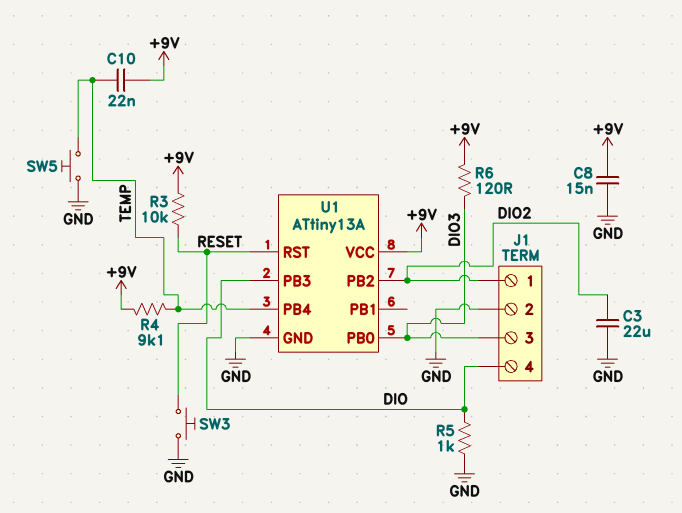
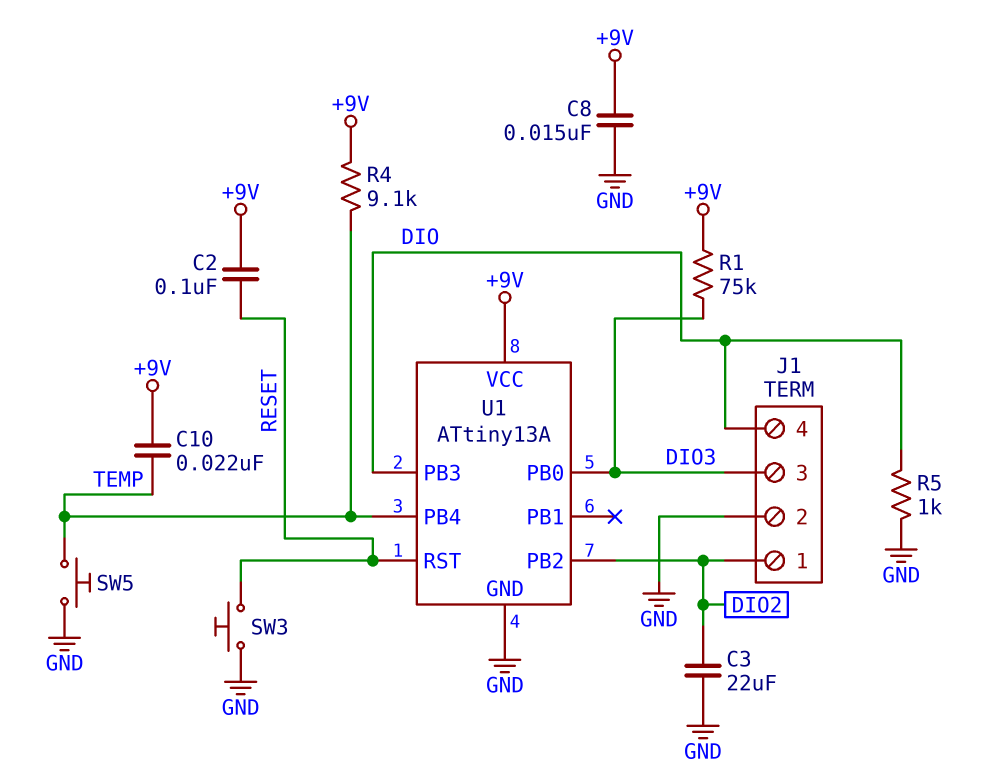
C2: none -> 100nF (+9V, RESET)
R1: none -> 75k (+9V, DIO3)
R3: 10k (+9V, RESET) -> none
R6: 120 (+9V, DIO3) -> none

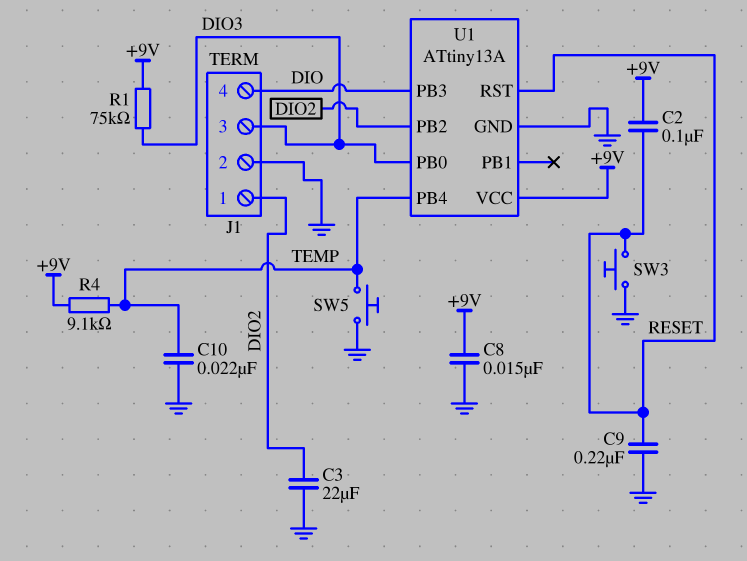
C9: none -> 220nF (GND, RESET)
C10: 22nF (+9V, TEMP) -> 22nF (GND, TEMP)
R5: 1k (DIO, GND) -> none

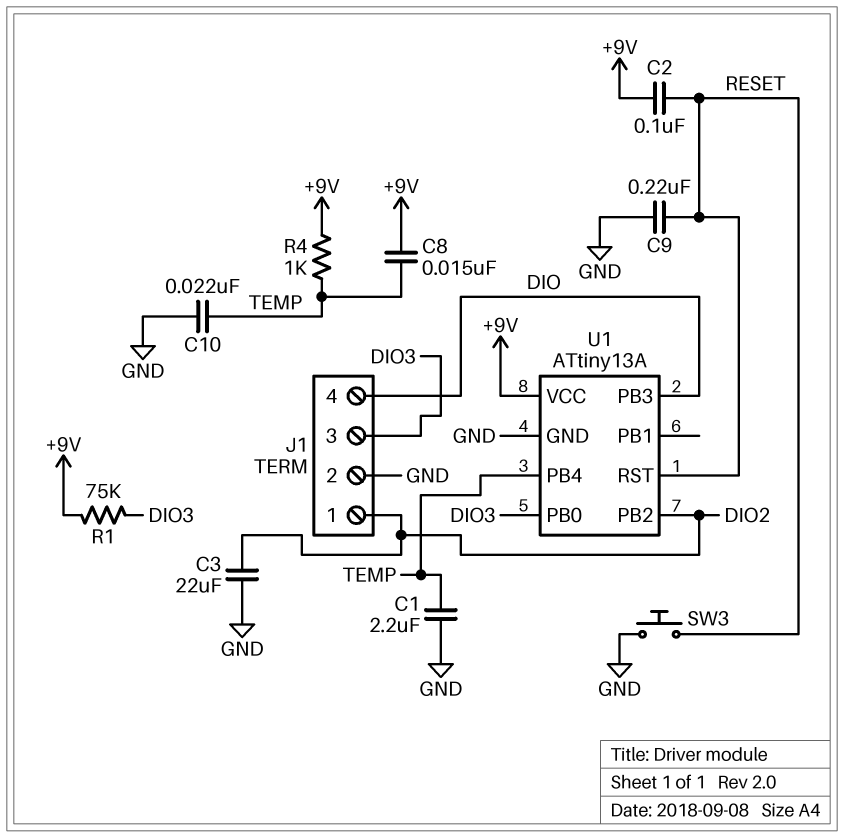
C1: none -> 2.2uF (GND, TEMP)
C8: 15nF (+9V, GND) -> 15nF (+9V, TEMP)
R4: 9.1k (+9V, TEMP) -> 1k (+9V, TEMP)
SW5: button (GND, TEMP) -> none

